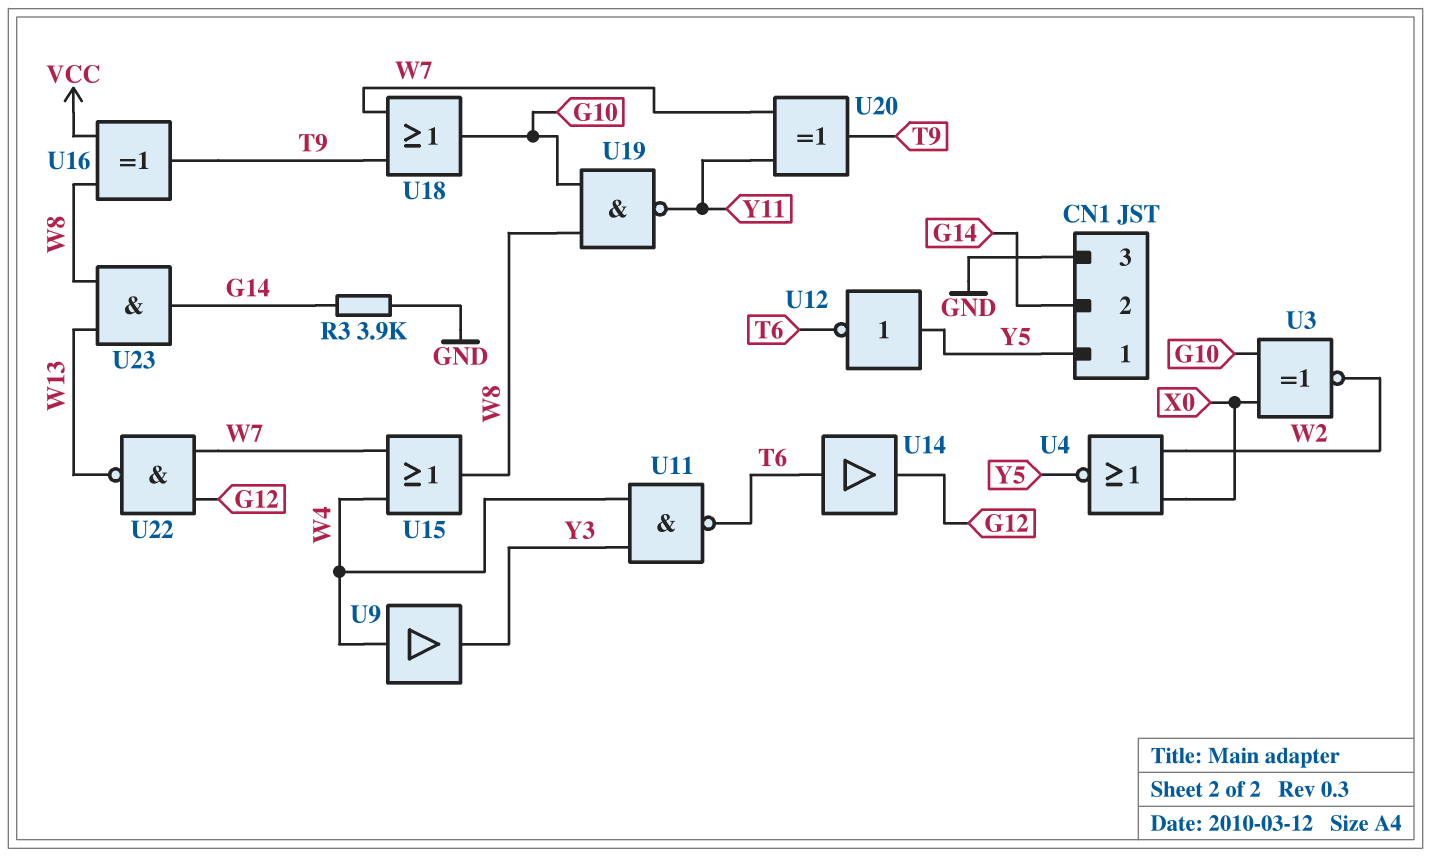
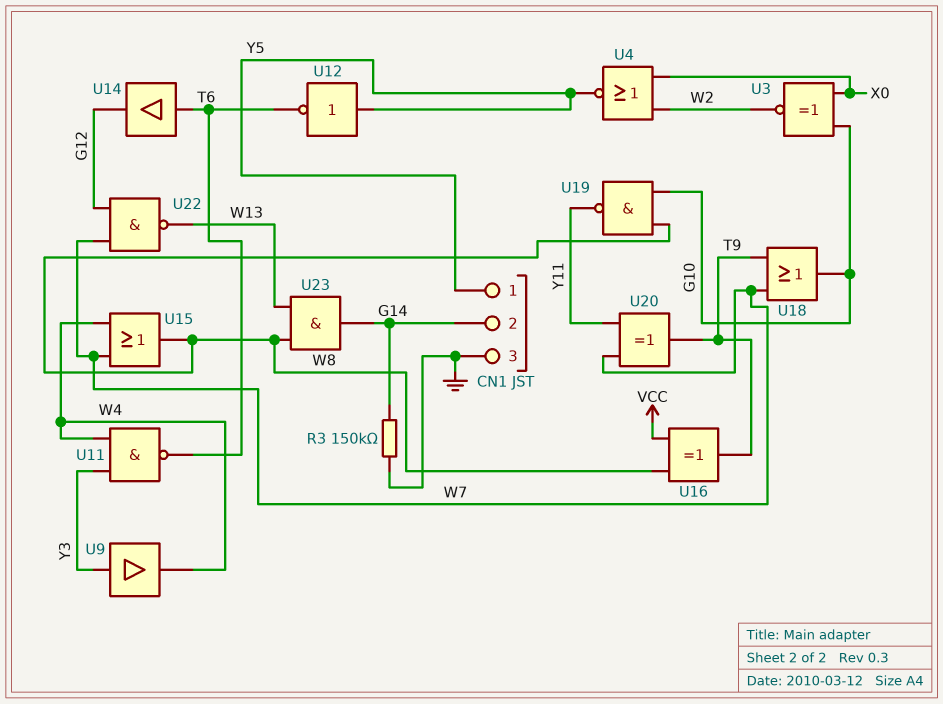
R3: 3.9k (G14, GND) -> 150k (G14, GND)
U9: buffer (in W4, out Y3) -> buffer (in Y3, out W4)

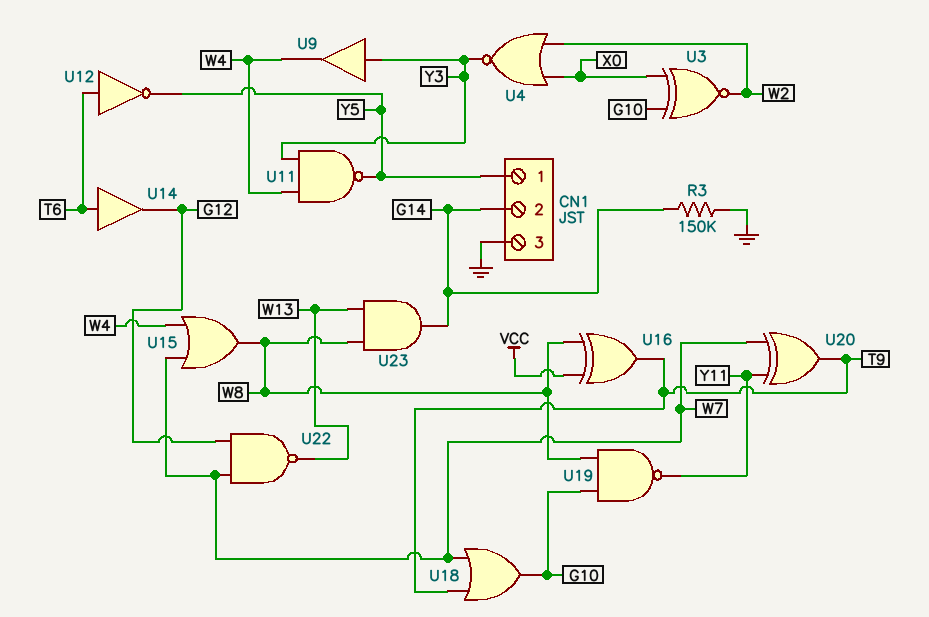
U4: NOR (in W2, in X0, out Y5) -> NOR (in W2, in X0, out Y3)
U11: NAND (in W4, in Y3, out T6) -> NAND (in W4, in Y3, out Y5)
U12: NOT (in Y5, out T6) -> NOT (in T6, out Y5)

